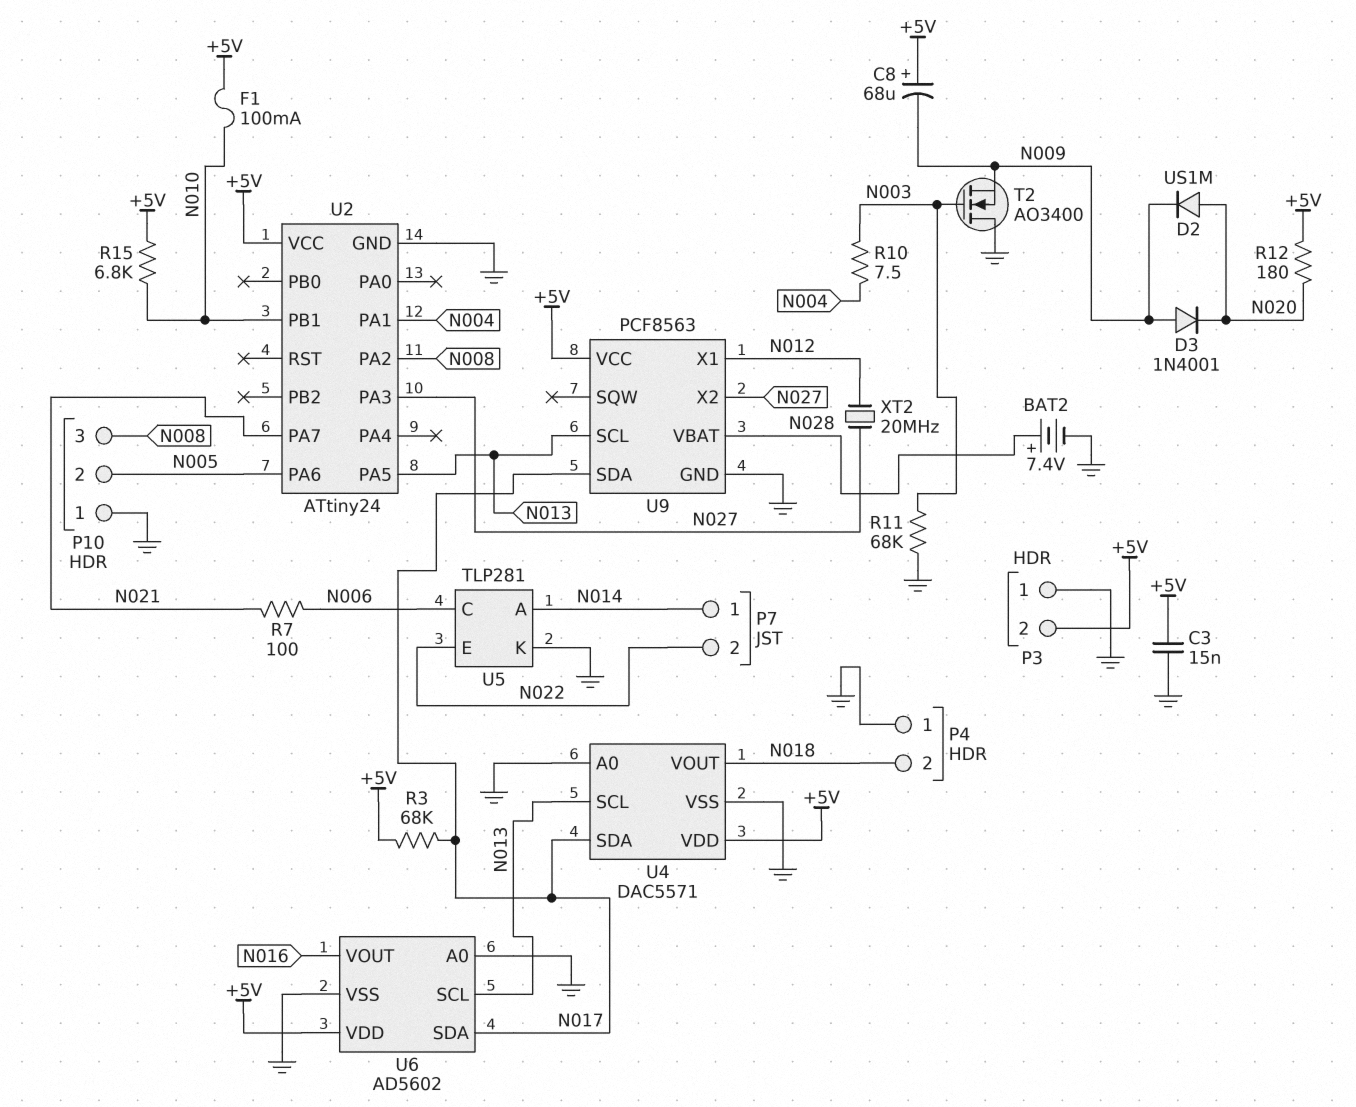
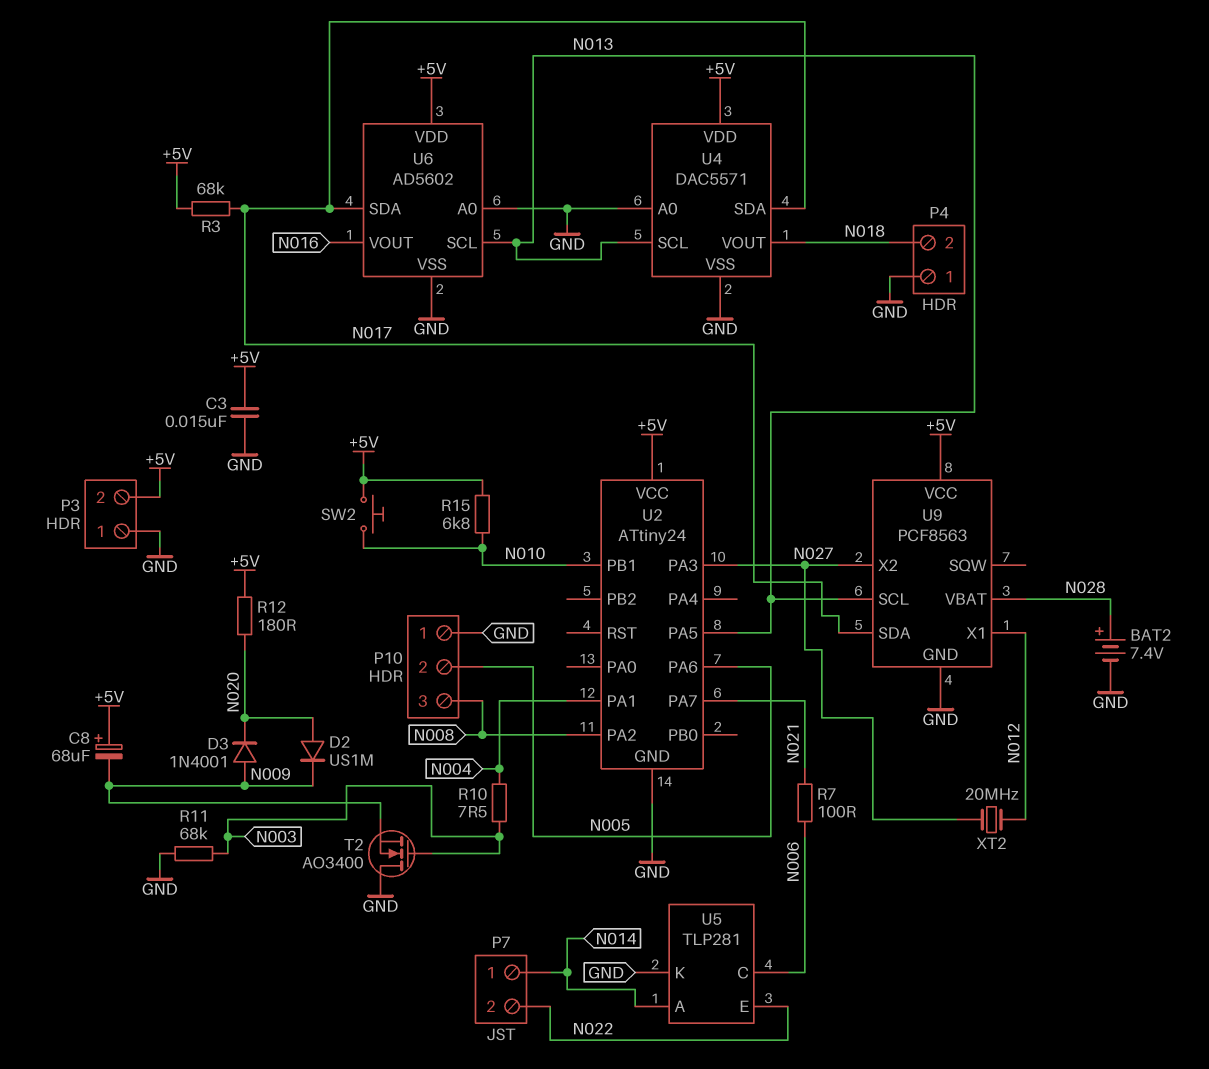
F1: 100mA (+5V, N010) -> none
SW2: none -> button (+5V, N010)

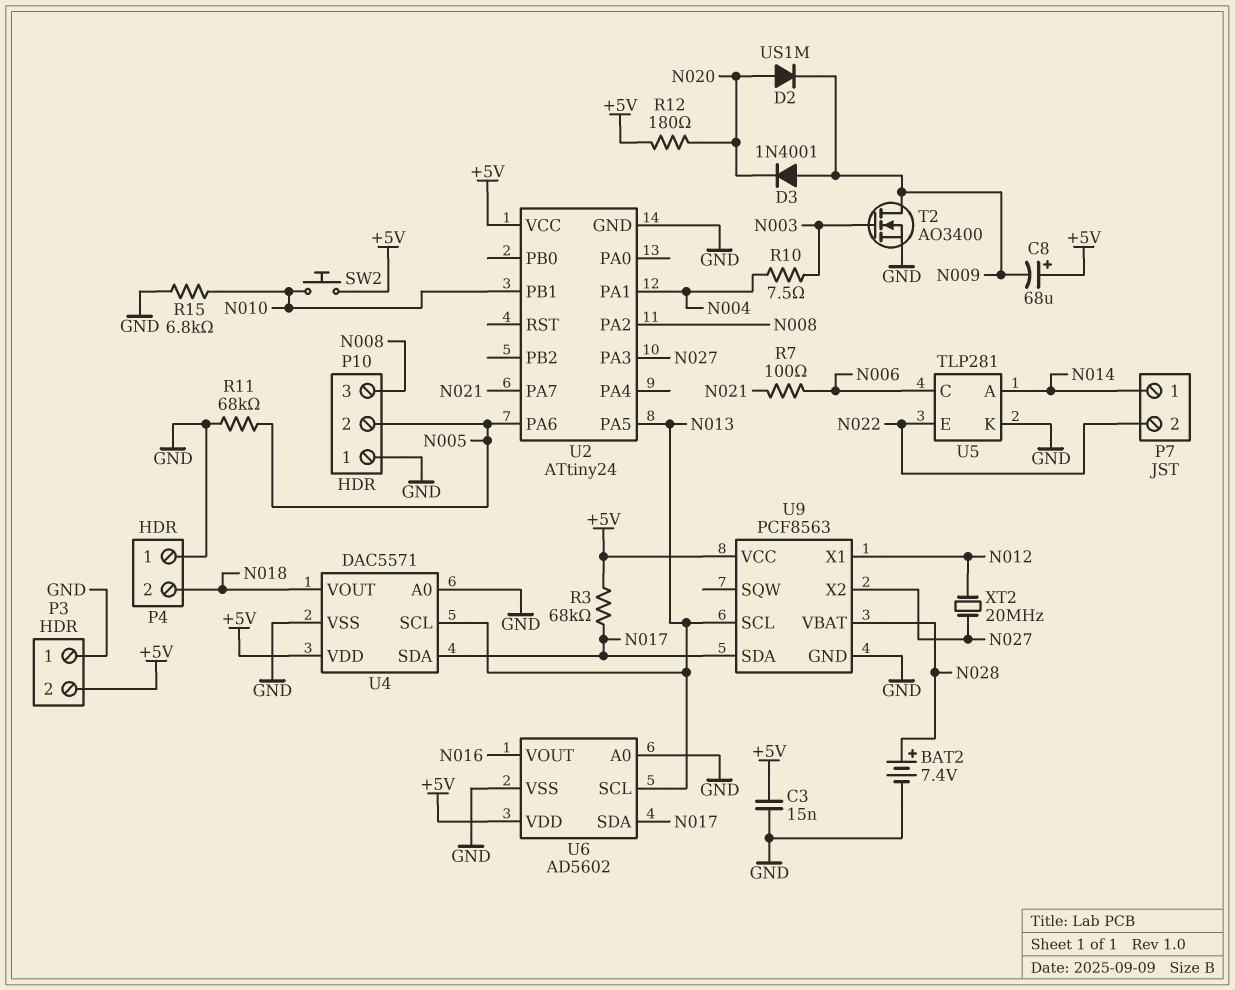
R11: 68k (GND, N003) -> 68k (GND, N005)
R15: 6.8k (+5V, N010) -> 6.8k (GND, N010)
T2: NMOS AO3400 (G N003, D GND, S N009) -> NMOS AO3400 (G N003, D N009, S GND)

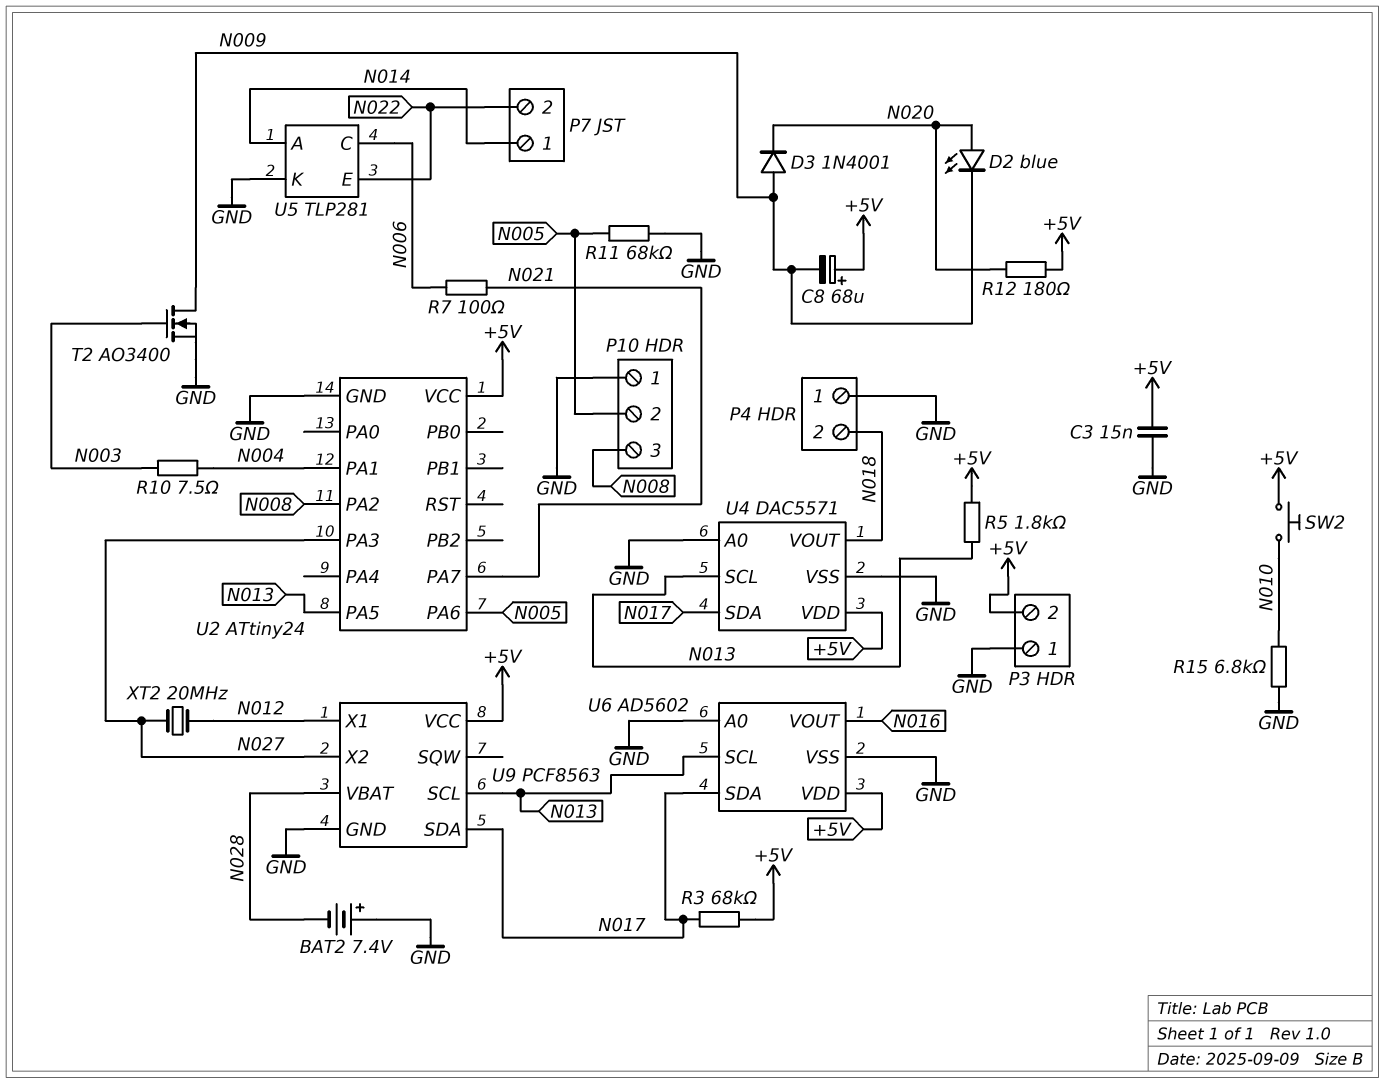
BAT2: 7.4V (plus N028, minus GND) -> 7.4V (plus GND, minus N028)
D2: diode US1M (A N020, K N009) -> LED blue (A N020, K N009)
R5: none -> 1.8k (+5V, N013)
U2 pin PB1: N010 -> none

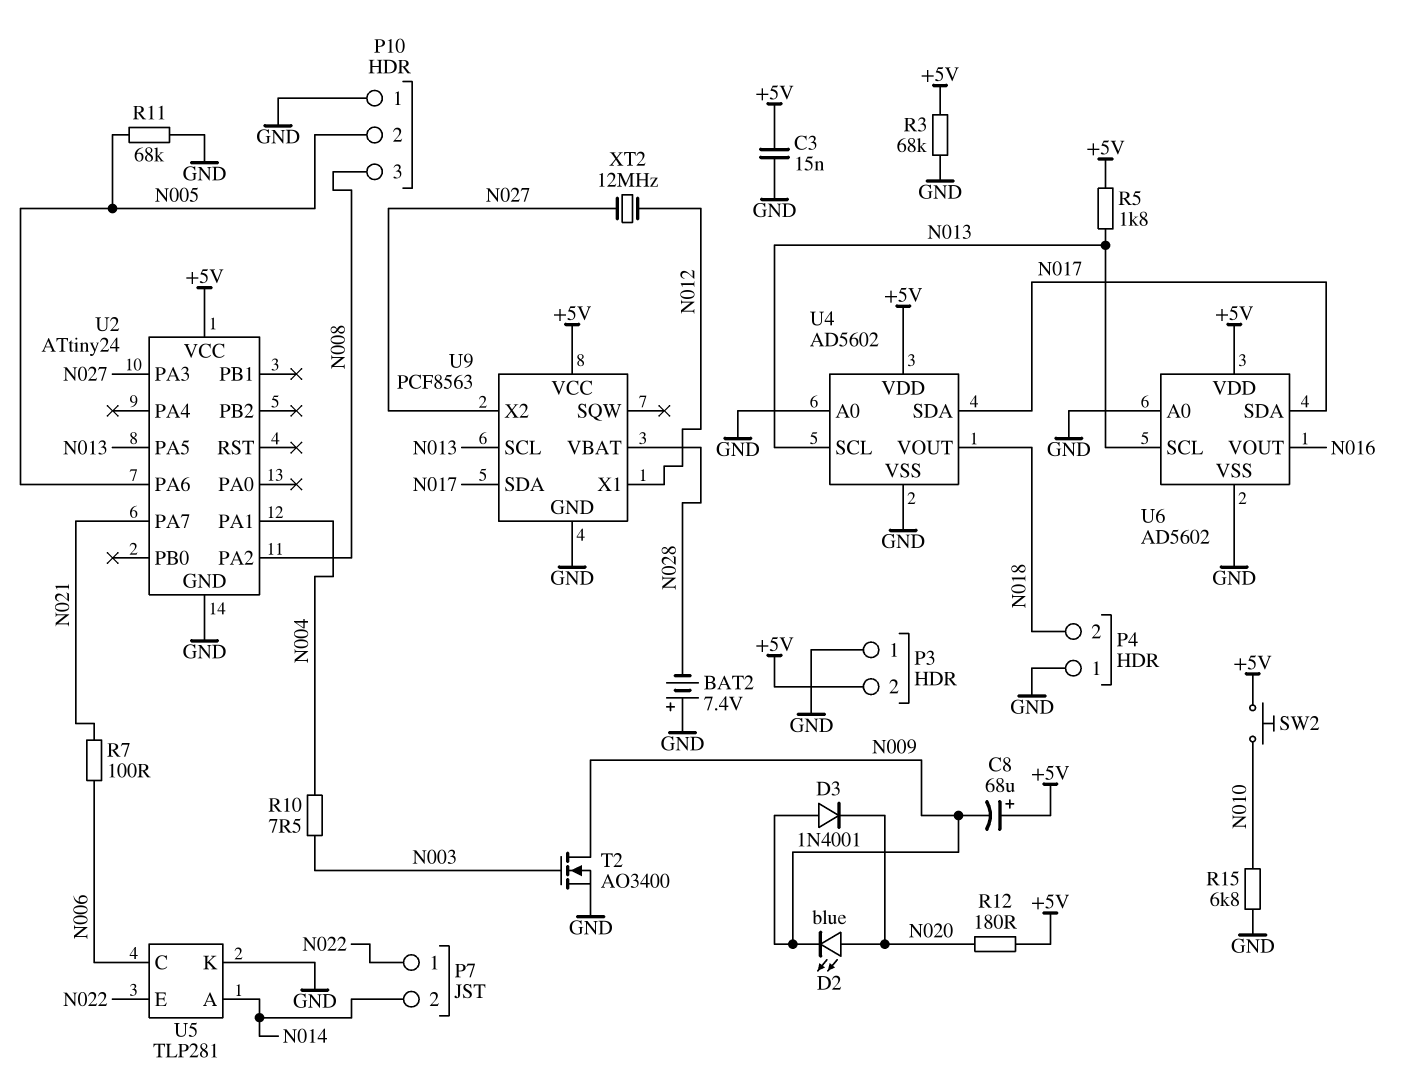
P7 pin 1: N014 -> N022
P7 pin 2: N022 -> N014
R3: 68k (+5V, N017) -> 68k (+5V, GND)
U4: DAC5571 -> AD5602
XT2: 20MHz (N012, N027) -> 12MHz (N012, N027)

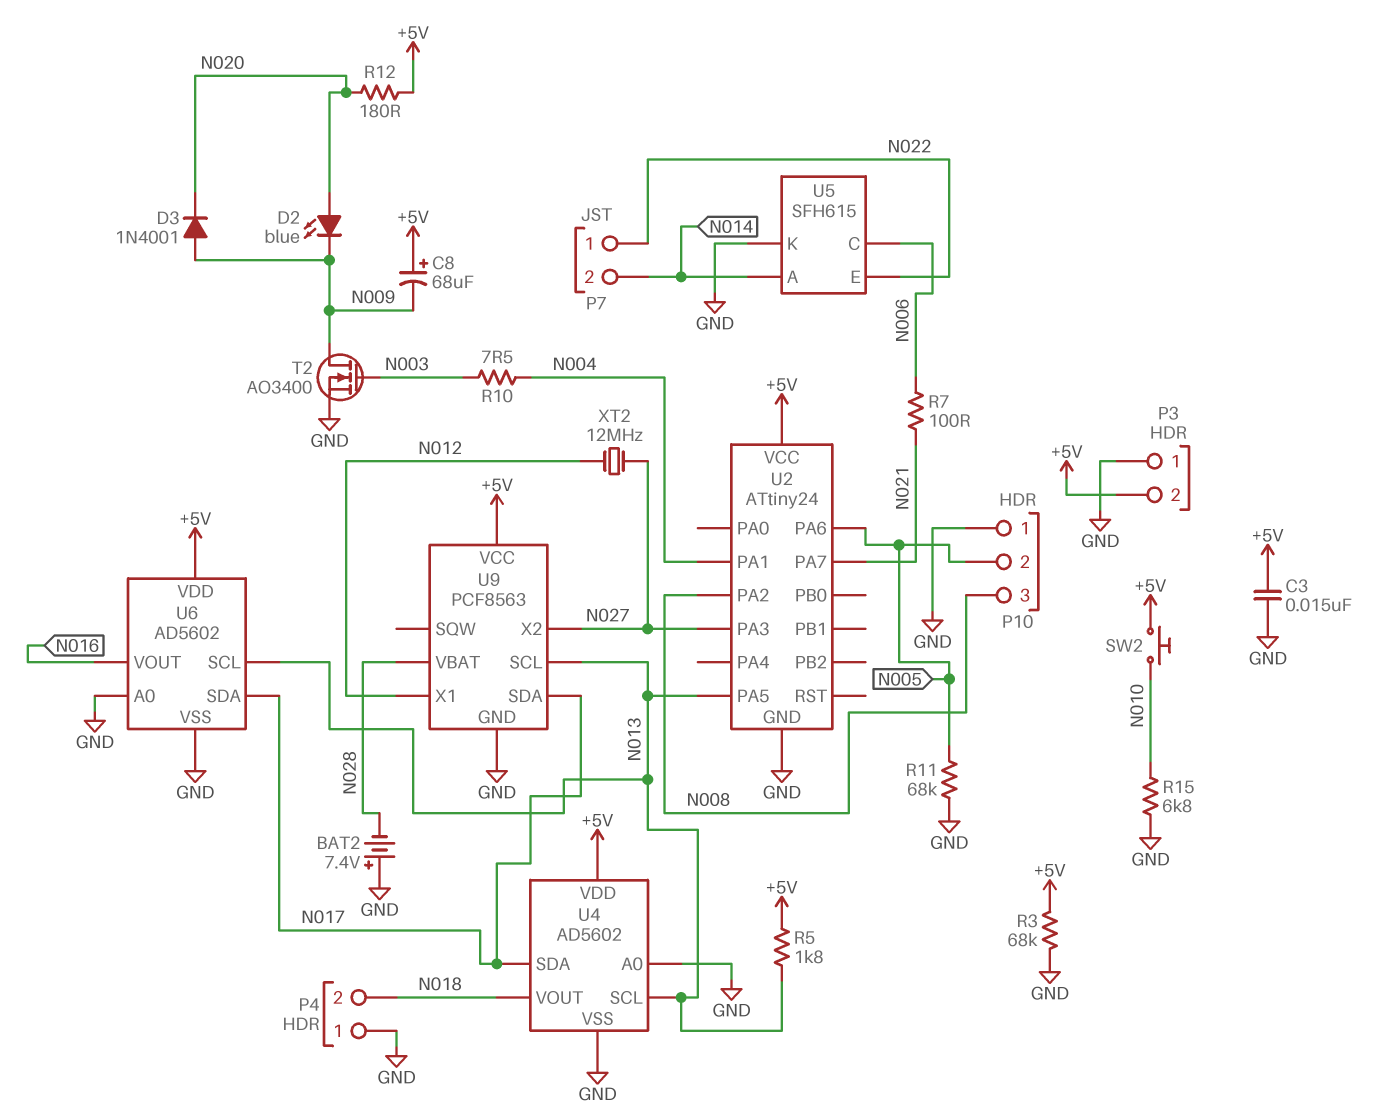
U5: TLP281 -> SFH615

